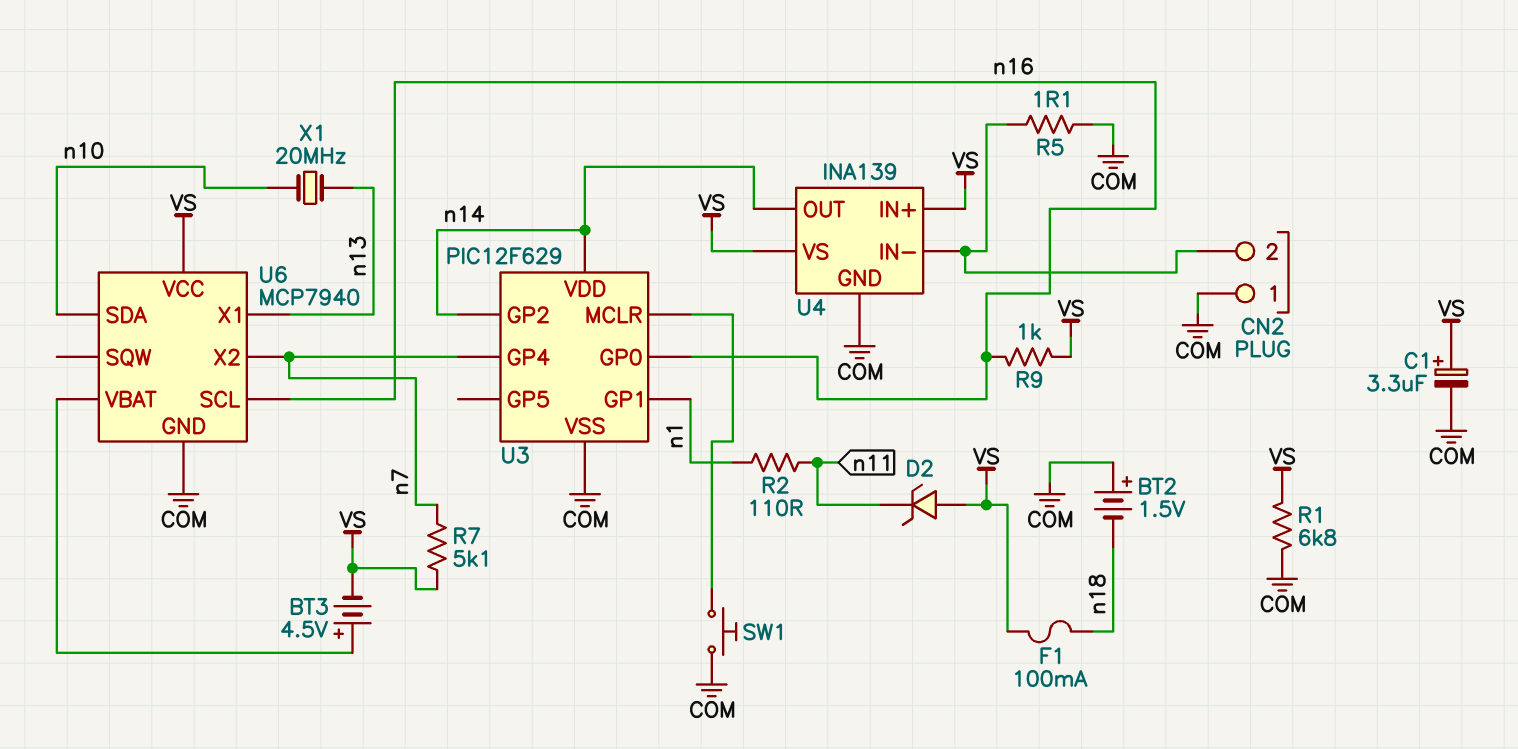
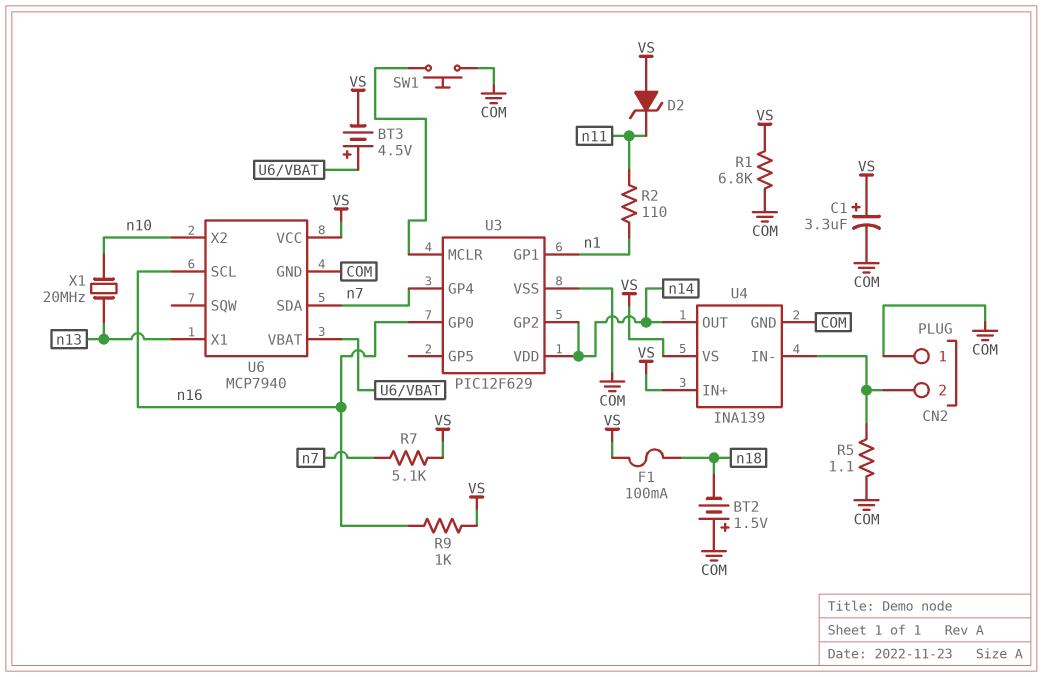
U6 pin SDA: n10 -> n7
U6 pin X2: n7 -> n10

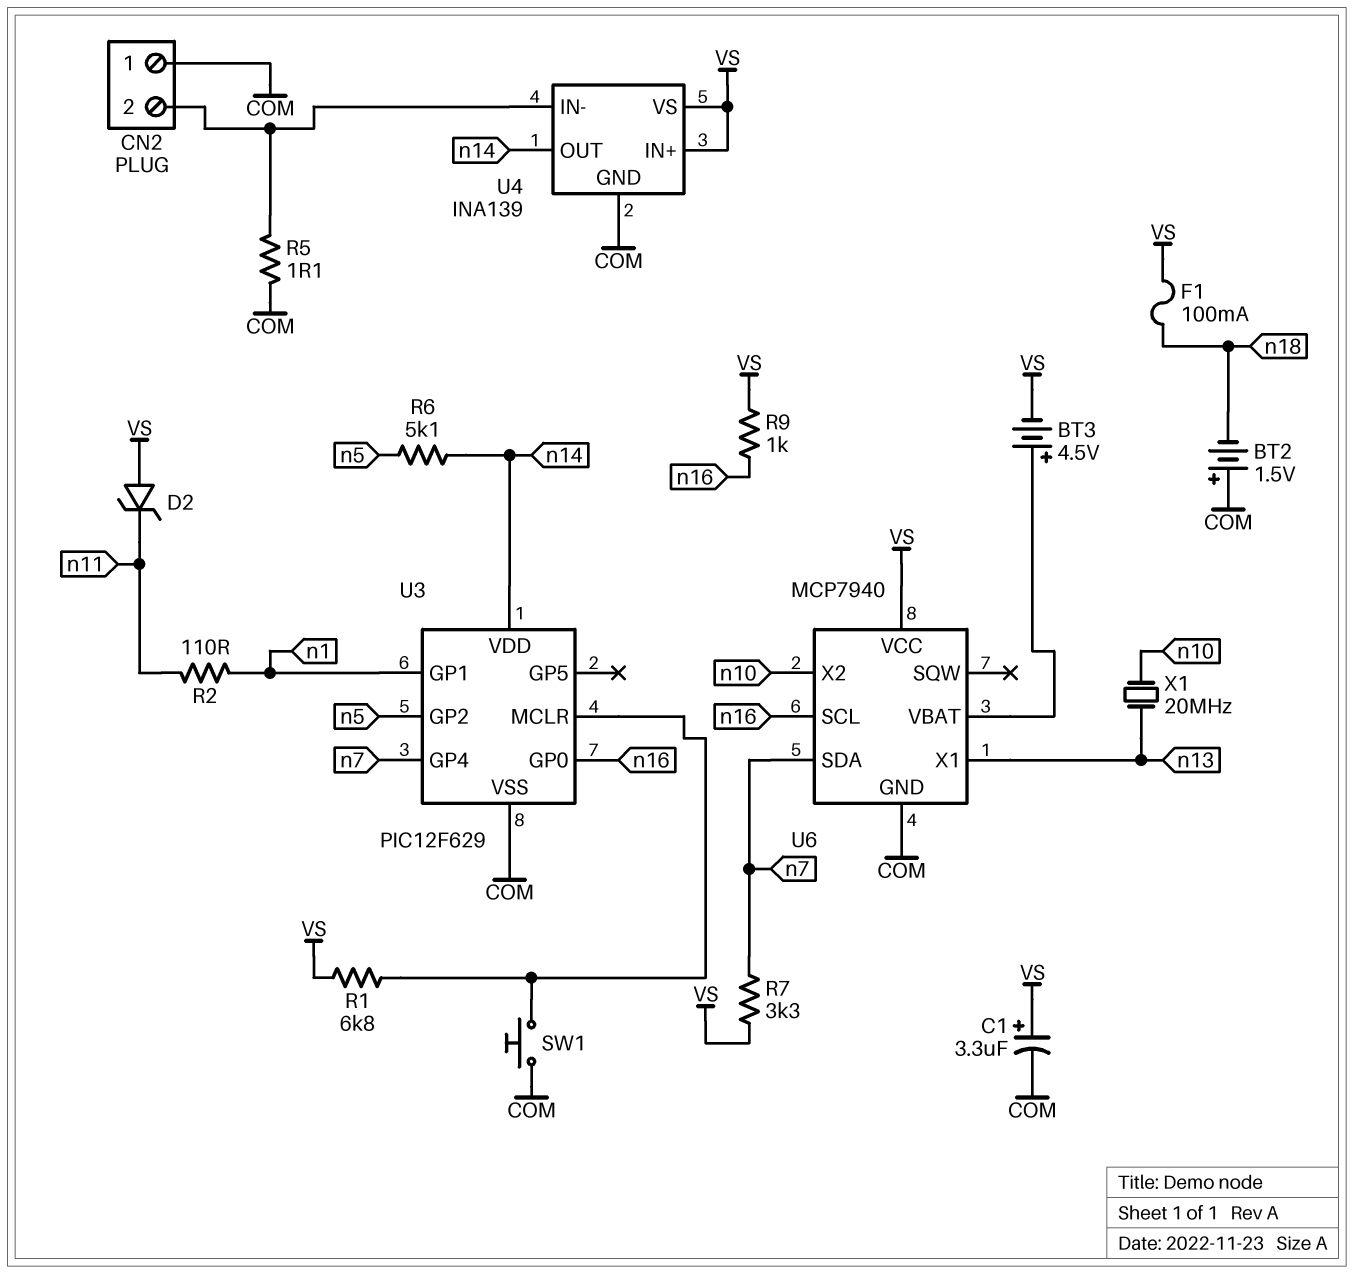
R1: 6.8k (COM, VS) -> 6.8k (U3/MCLR, VS)
R6: none -> 5.1k (n5, n14)
R7: 5.1k (VS, n7) -> 3.3k (VS, n7)
U3 pin GP2: n14 -> n5

